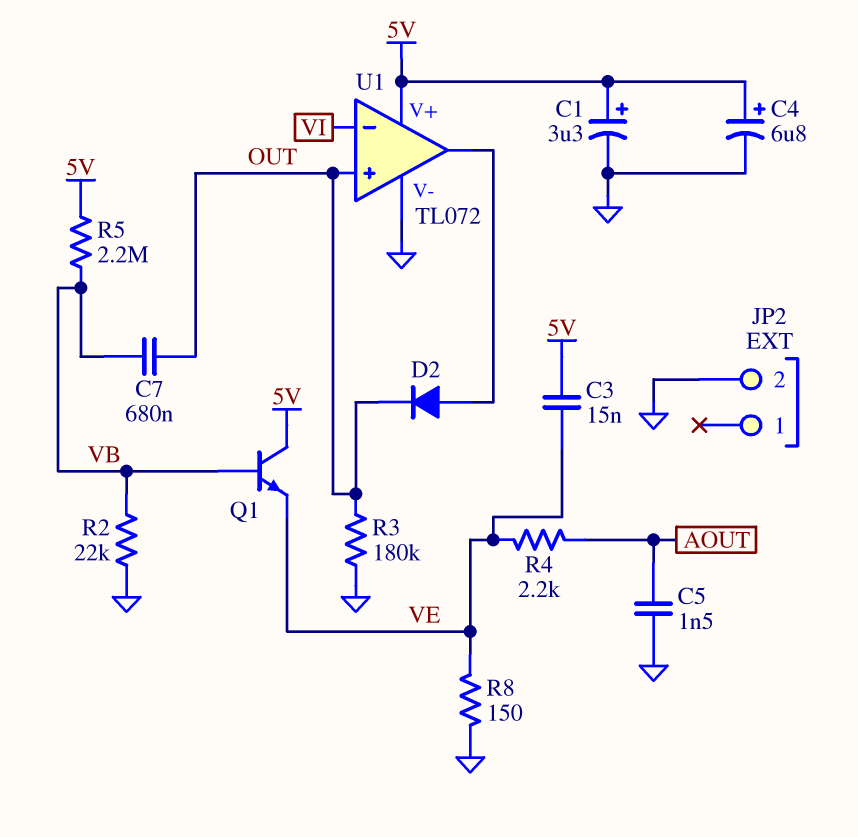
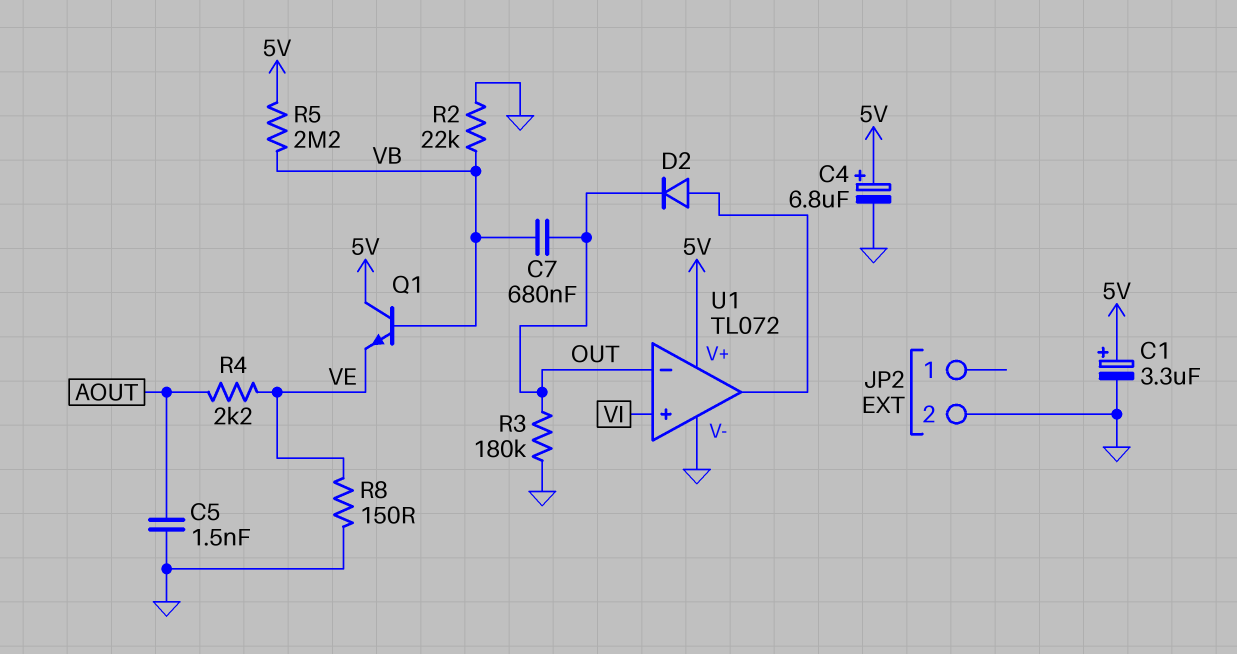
C3: 15nF (5V, VE) -> none
U1 pin in+: OUT -> VI
U1 pin in-: VI -> OUT

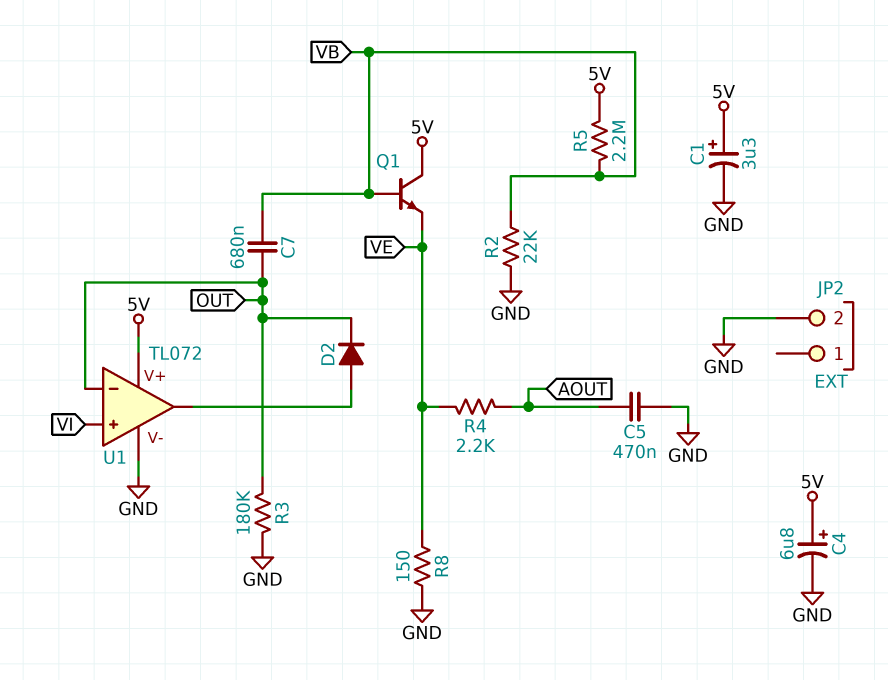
C5: 1.5nF (AOUT, GND) -> 470nF (AOUT, GND)

